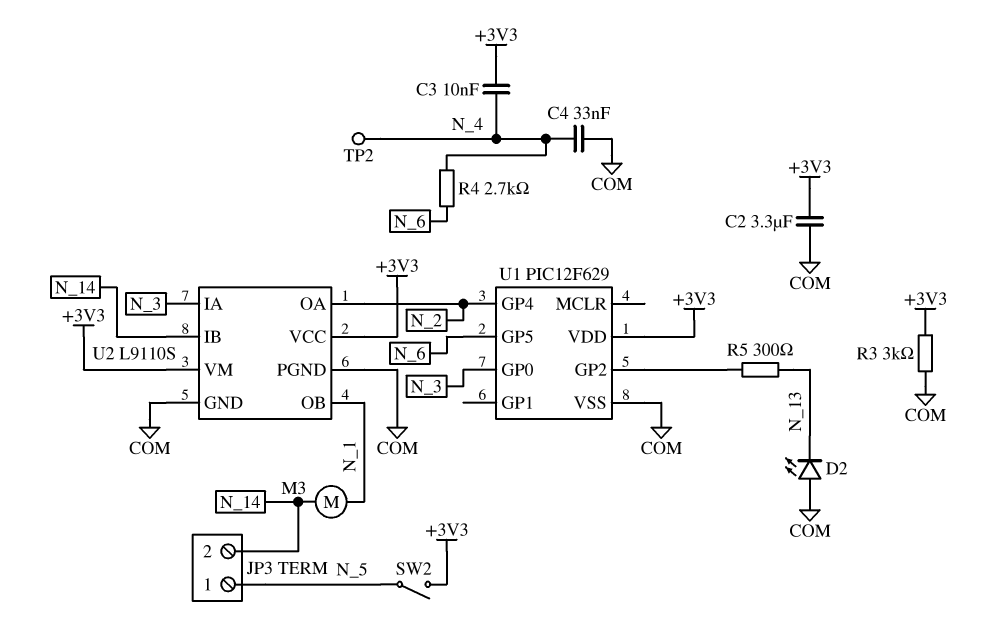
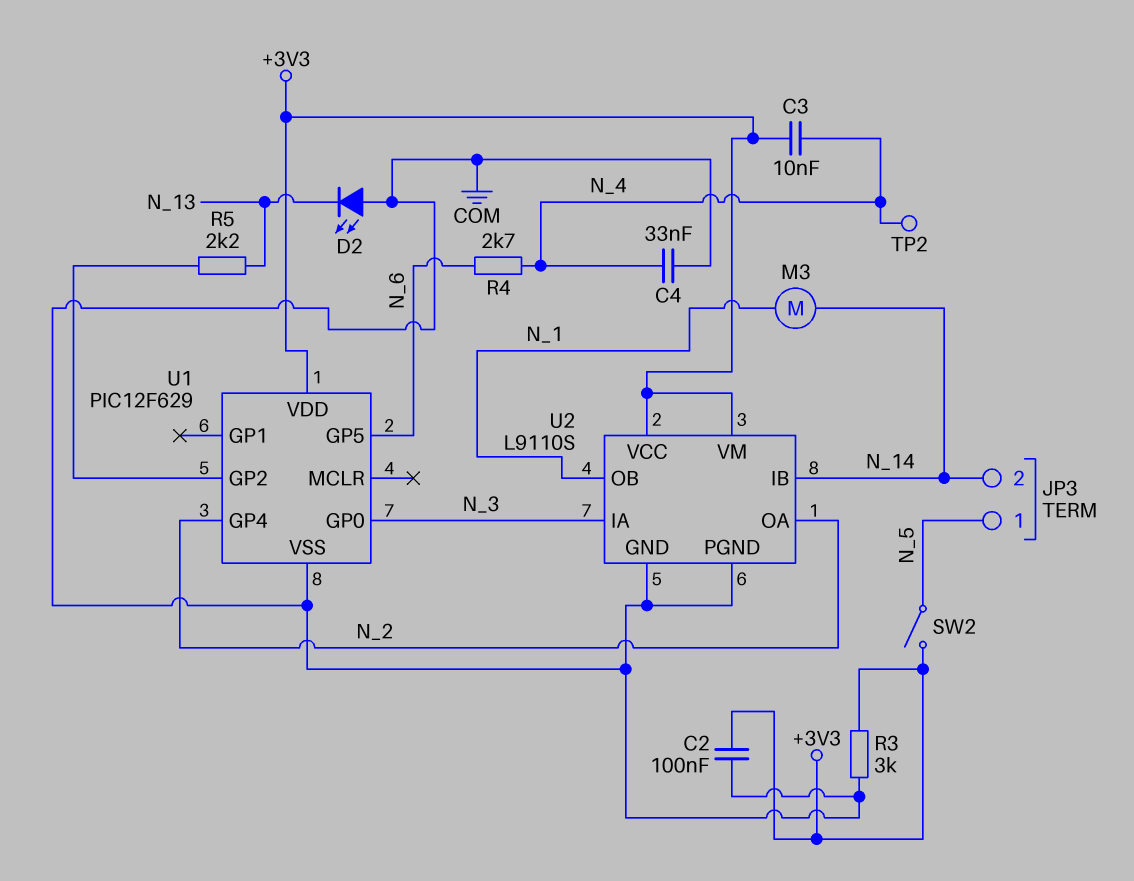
C2: 3.3uF (+3V3, COM) -> 100nF (+3V3, COM)
R5: 300 (N_13, U1/GP2) -> 2.2k (N_13, U1/GP2)

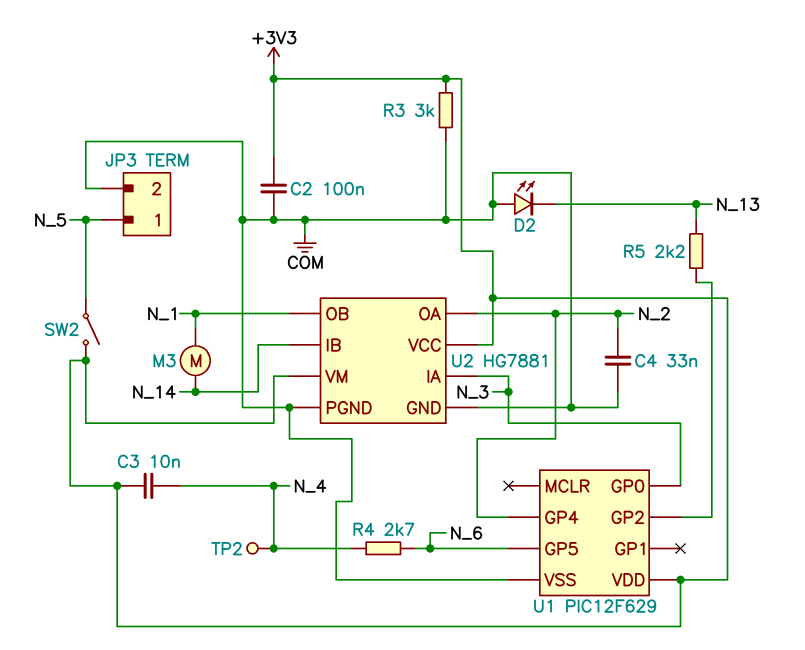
C4: 33nF (COM, N_4) -> 33nF (COM, N_2)
JP3 pin 2: N_14 -> COM
U2: L9110S -> HG7881

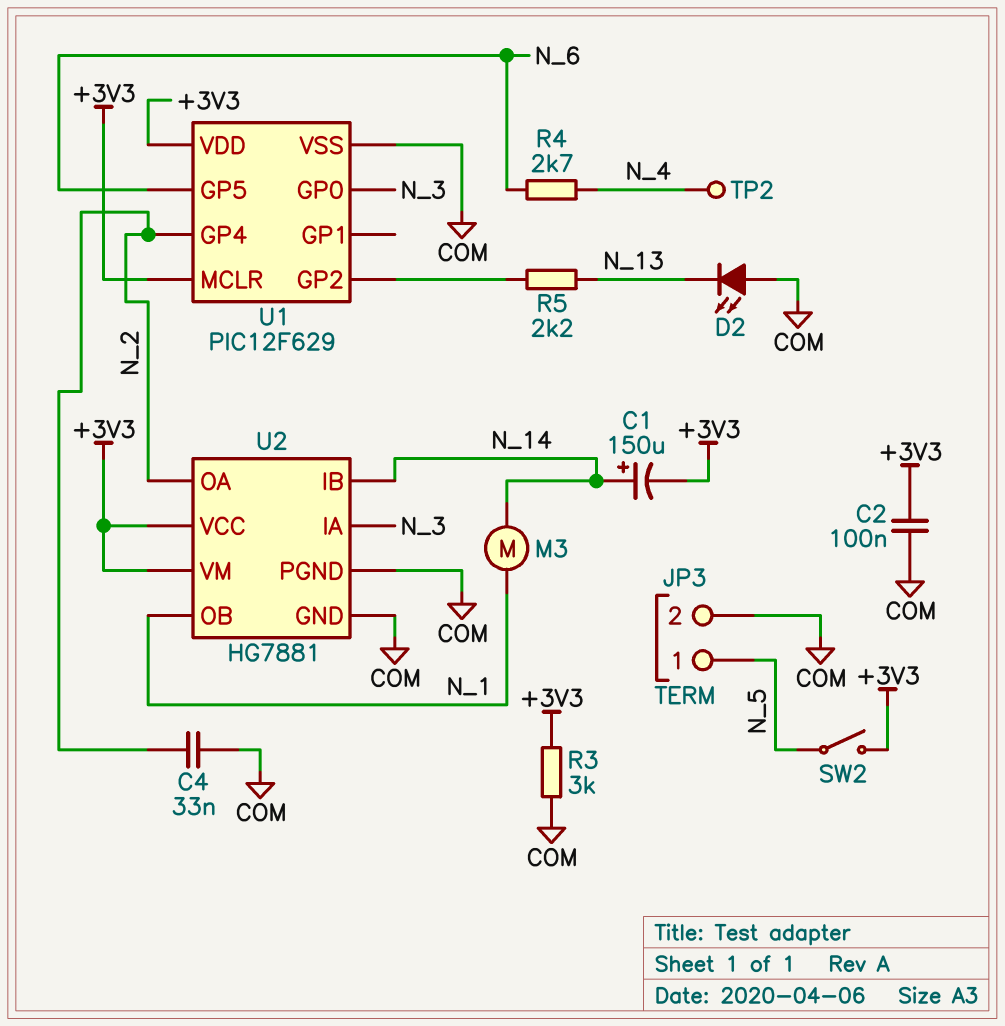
C1: none -> 150uF (plus N_14, minus +3V3)
C3: 10nF (+3V3, N_4) -> none
U1 pin MCLR: none -> +3V3

